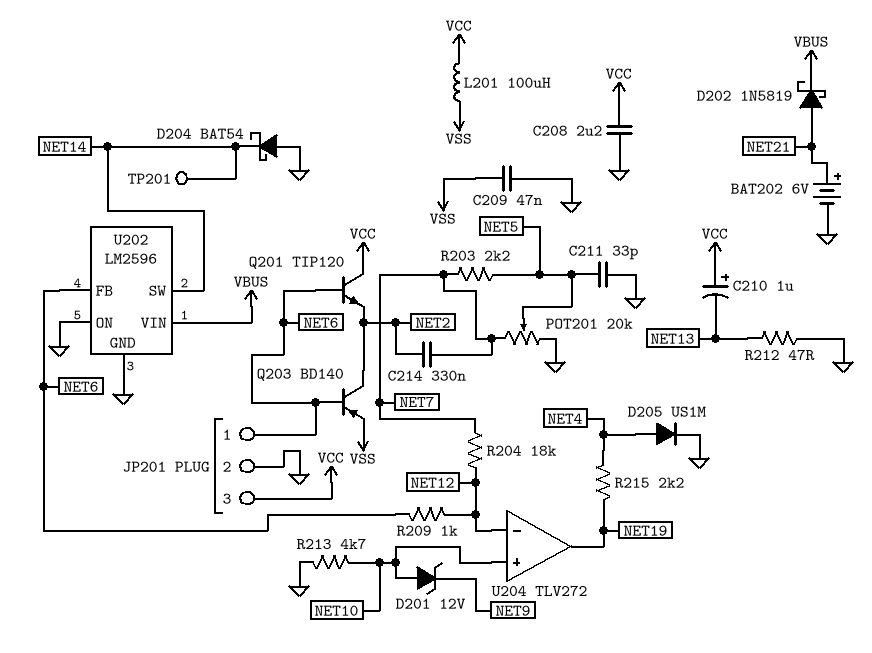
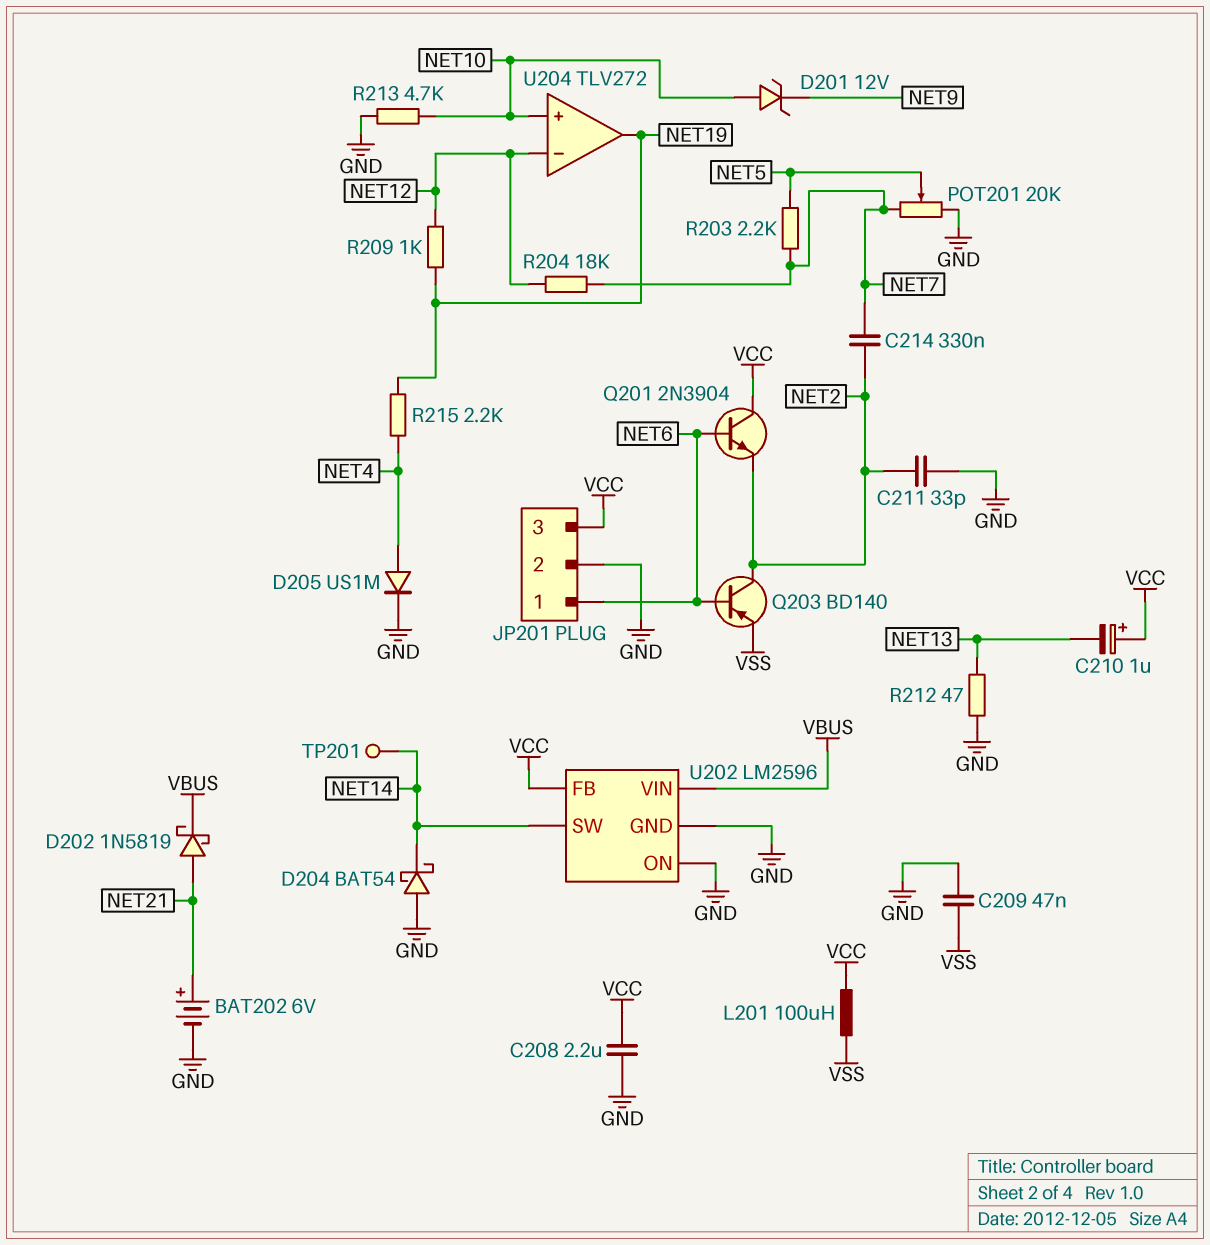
C211: 33pF (GND, NET5) -> 33pF (GND, NET2)
Q201: NPN TIP120 (B NET6, C VCC, E NET2) -> NPN 2N3904 (B NET6, C VCC, E NET2)
R209: 1k (NET6, NET12) -> 1k (NET12, NET19)
U202 pin FB: NET6 -> VCC

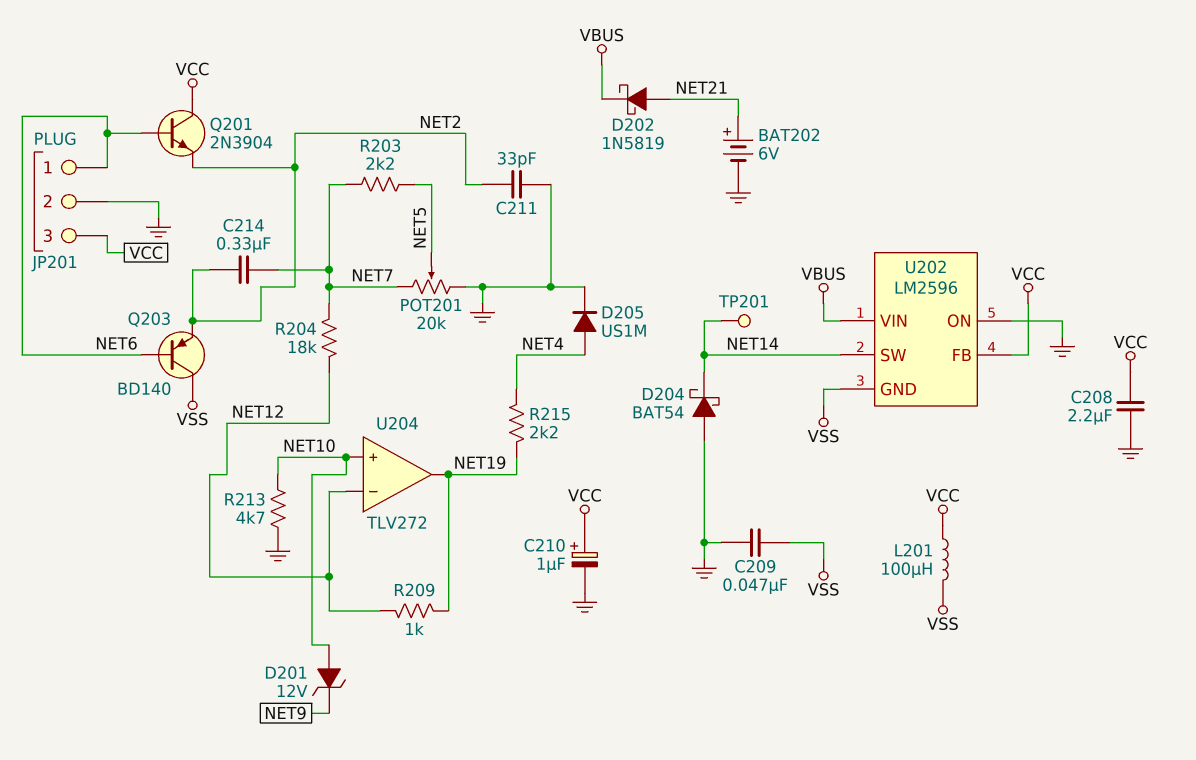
C210: 1uF (plus VCC, minus NET13) -> 1uF (plus VCC, minus GND)
Q203: PNP BD140 (B NET6, C NET2, E VSS) -> PNP BD140 (B NET6, C VSS, E NET2)
R212: 47 (GND, NET13) -> none
U202 pin GND: GND -> VSS

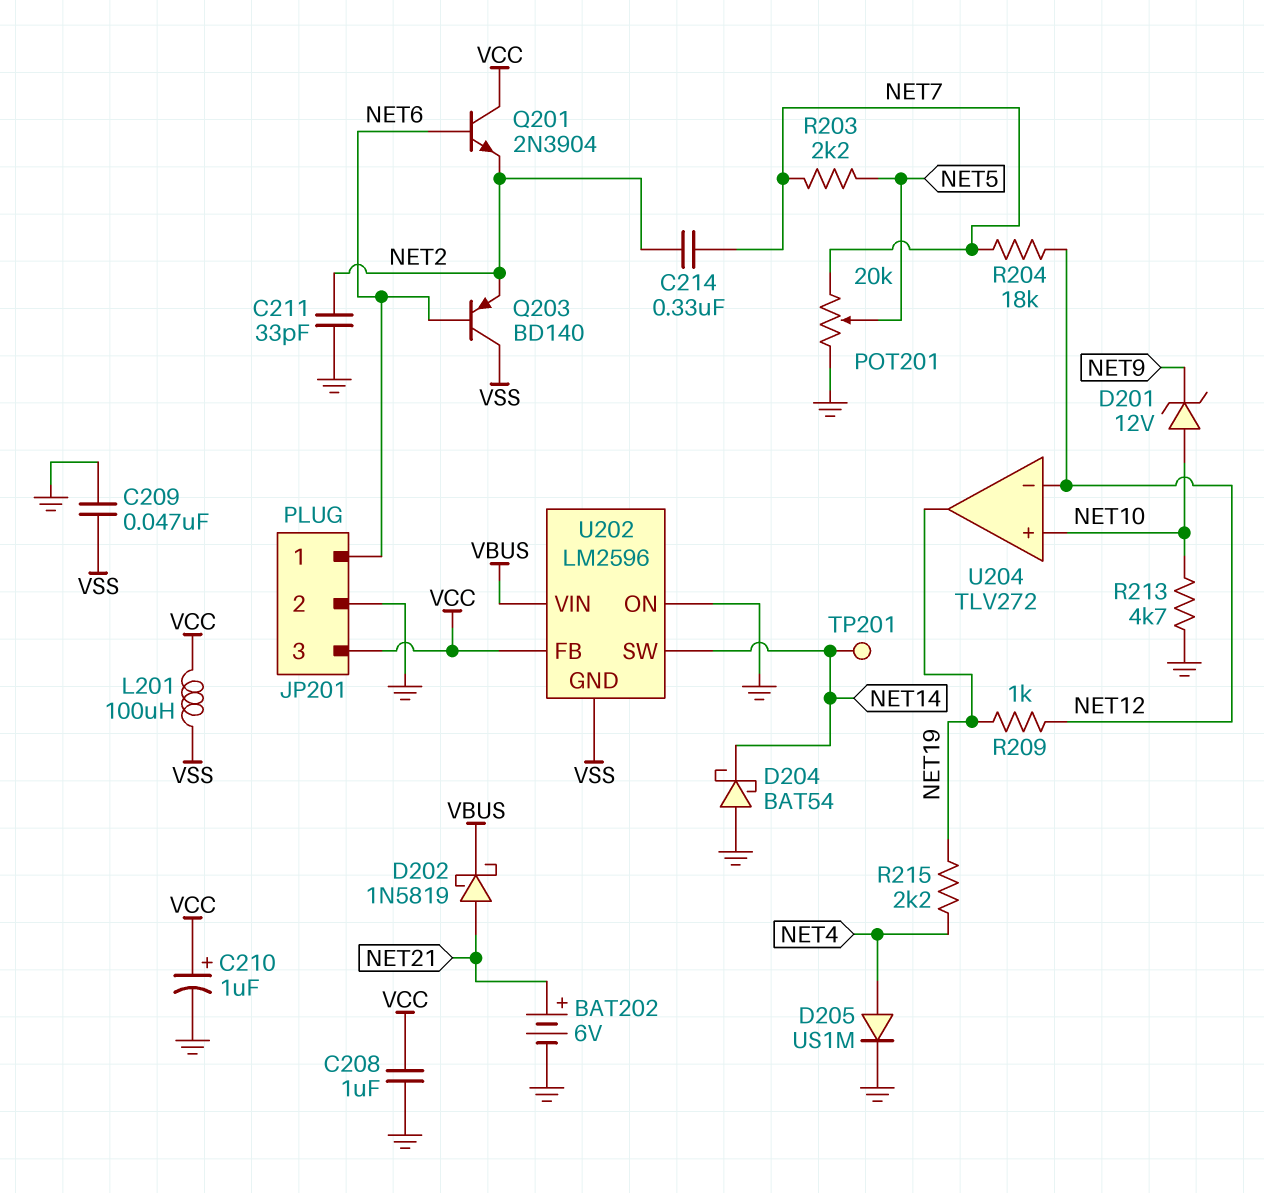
C208: 2.2uF (GND, VCC) -> 1uF (GND, VCC)

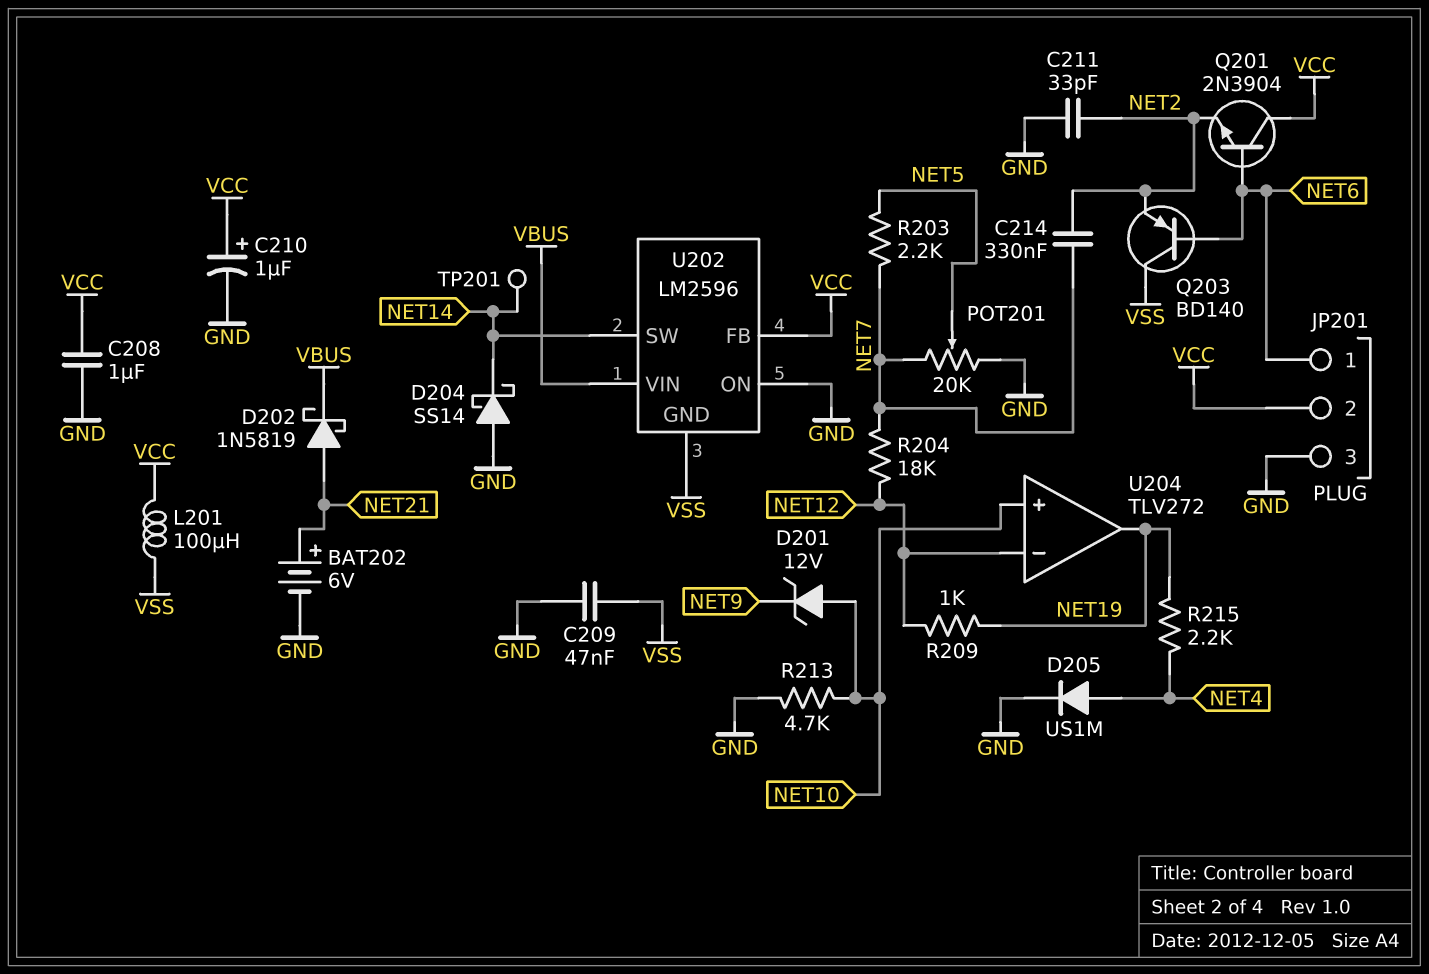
D204: schottky BAT54 (A GND, K NET14) -> schottky SS14 (A GND, K NET14)
JP201 pin 2: GND -> VCC
JP201 pin 3: VCC -> GND

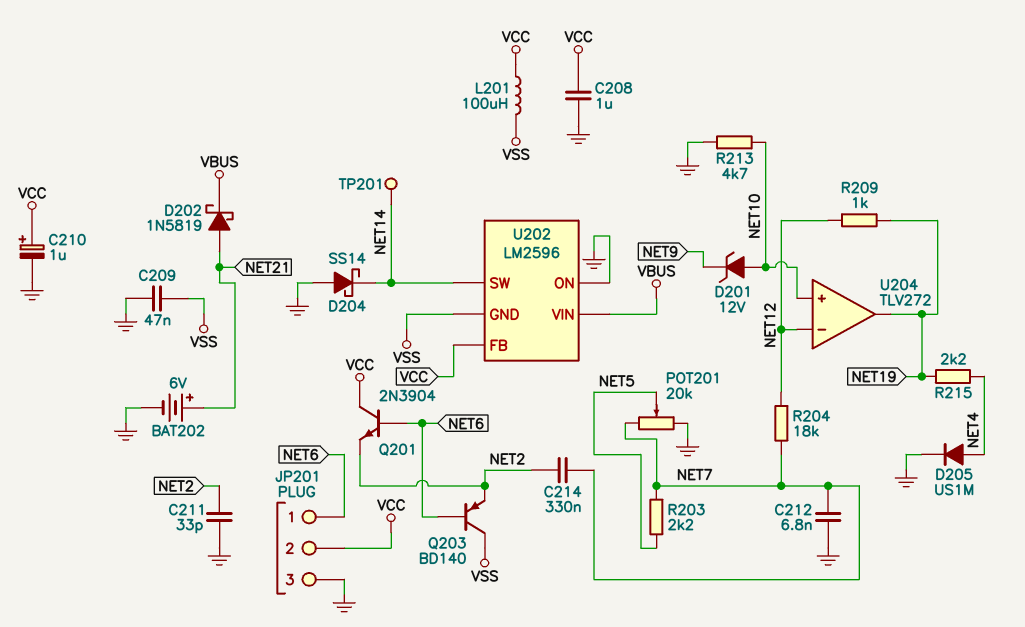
C212: none -> 6.8nF (GND, NET7)

